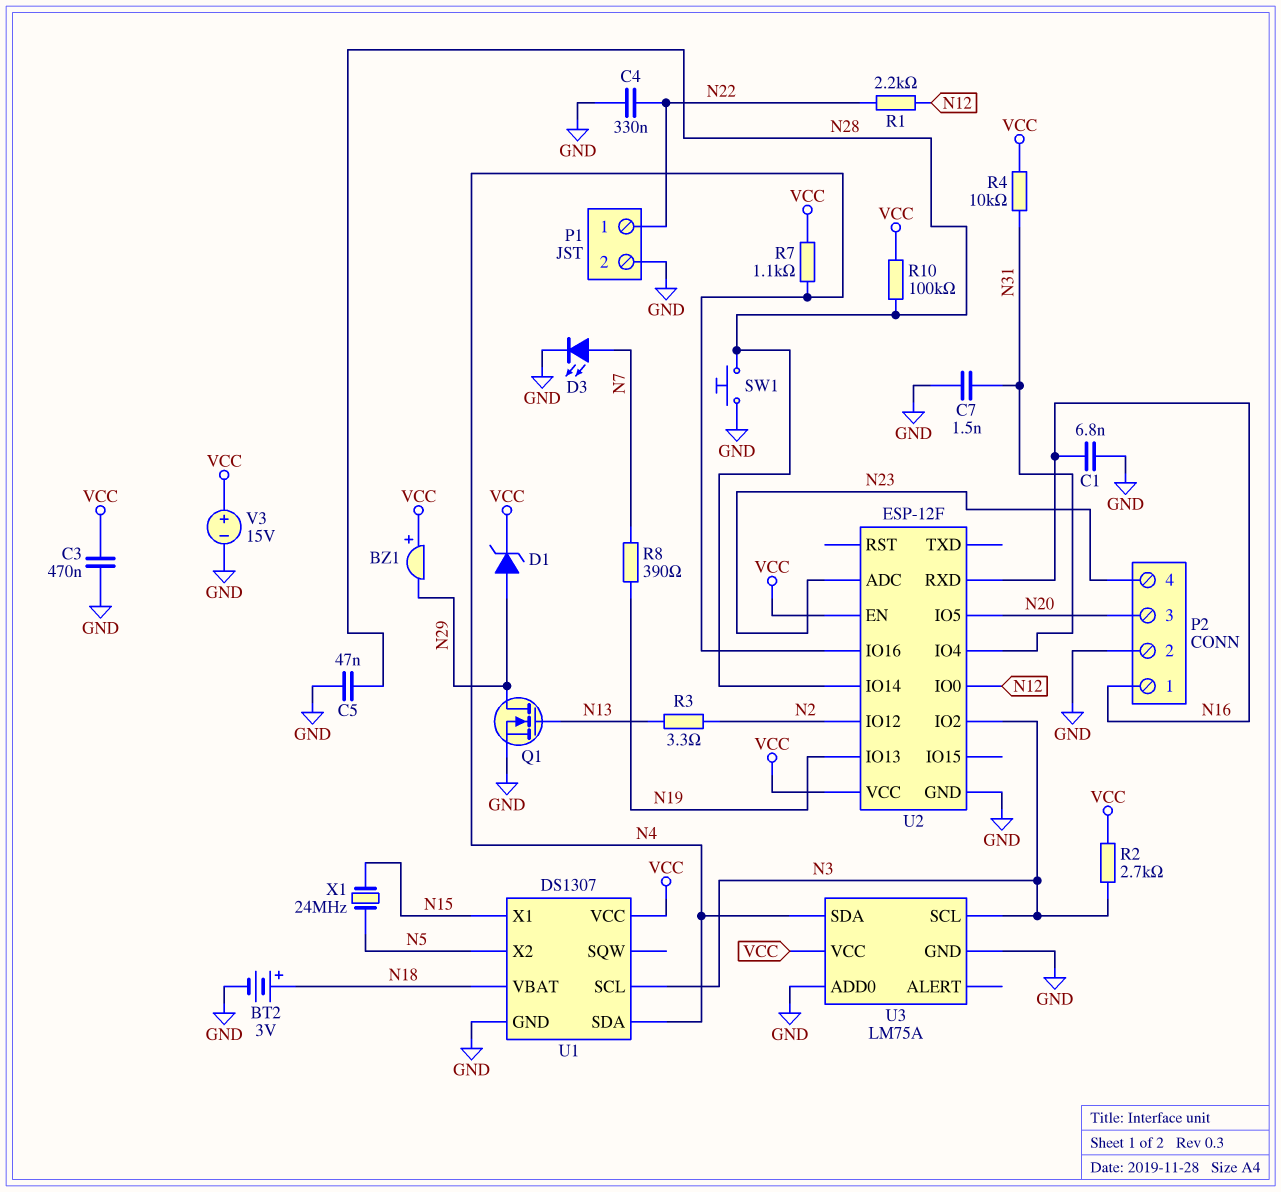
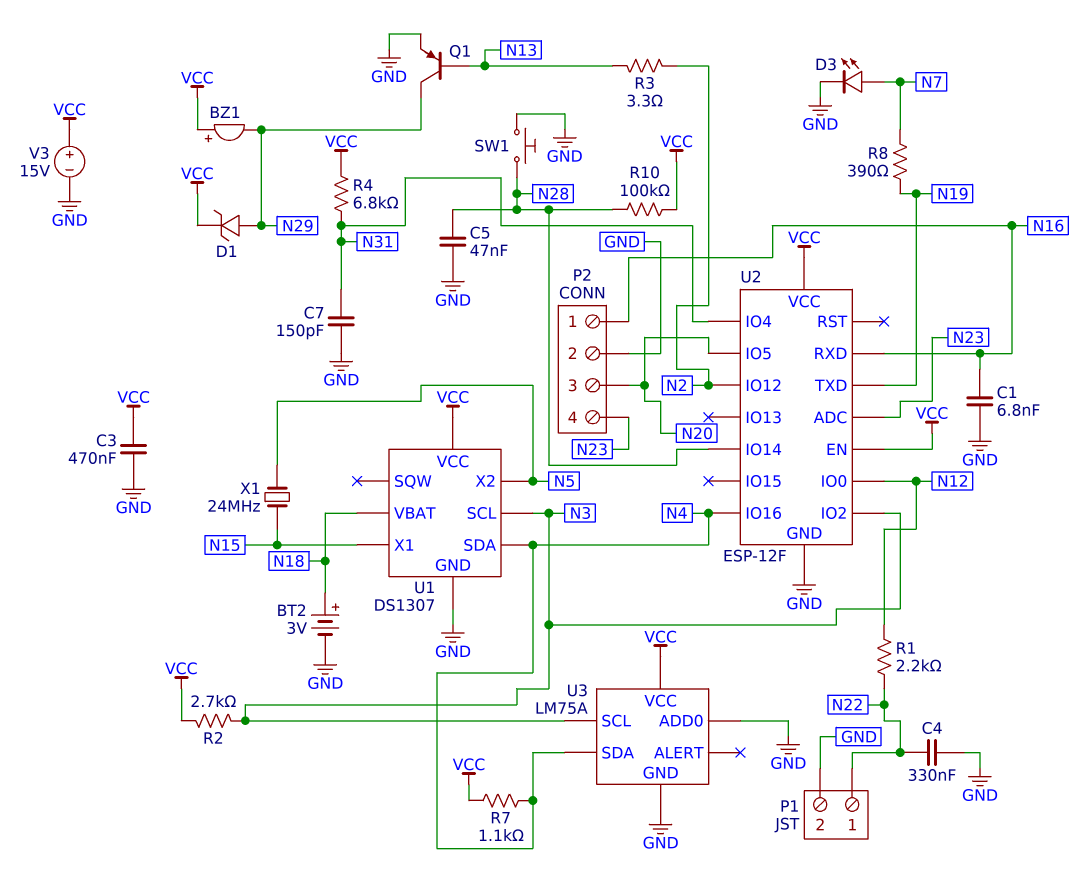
C7: 1.5nF (GND, N31) -> 150pF (GND, N31)
Q1: NMOS (G N13, D N29, S GND) -> PNP (B N13, C N29, E GND)
R4: 10k (N31, VCC) -> 6.8k (N31, VCC)
U2 pin IO13: N19 -> none
U2 pin TXD: none -> N19

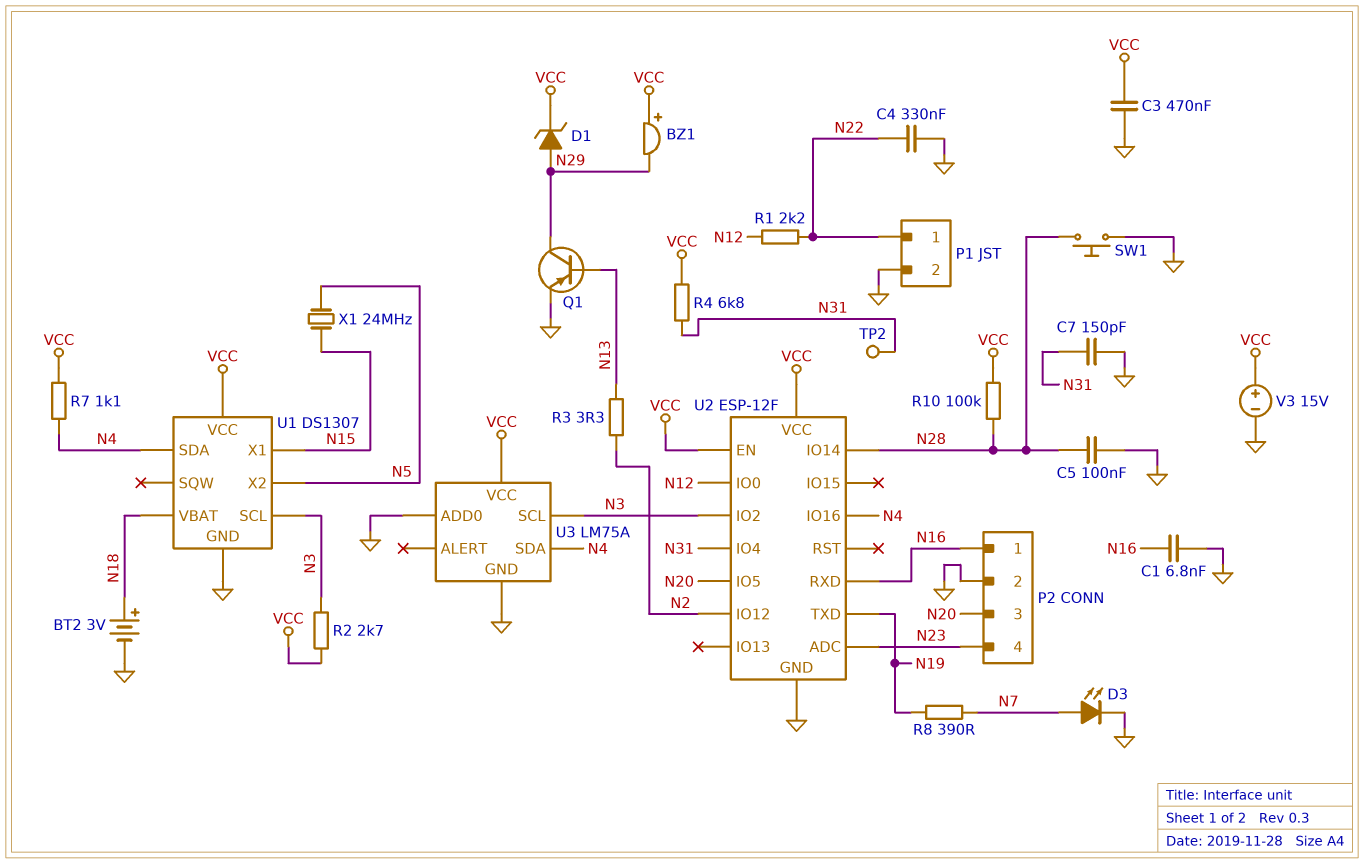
C5: 47nF (GND, N28) -> 100nF (GND, N28)
TP2: none -> test point (N31)

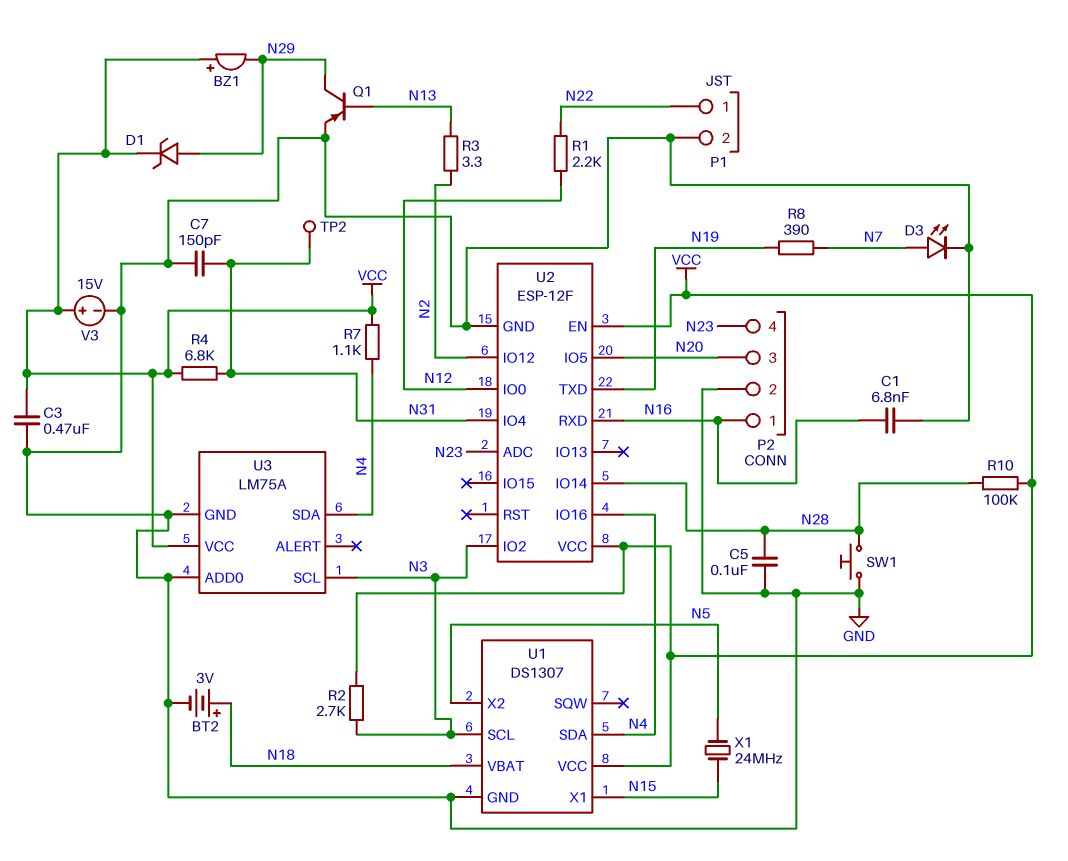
C4: 330nF (GND, N22) -> none

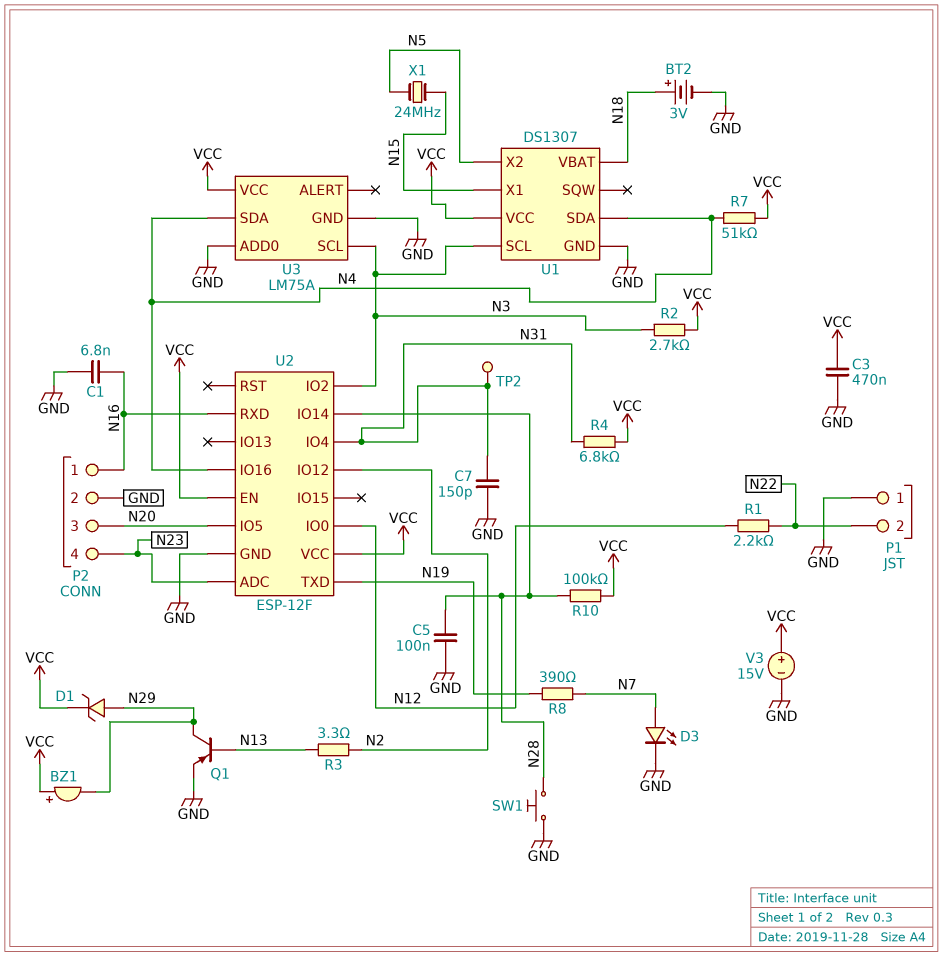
P1 pin 1: N22 -> GND
P1 pin 2: GND -> N22
R7: 1.1k (N4, VCC) -> 51k (N4, VCC)

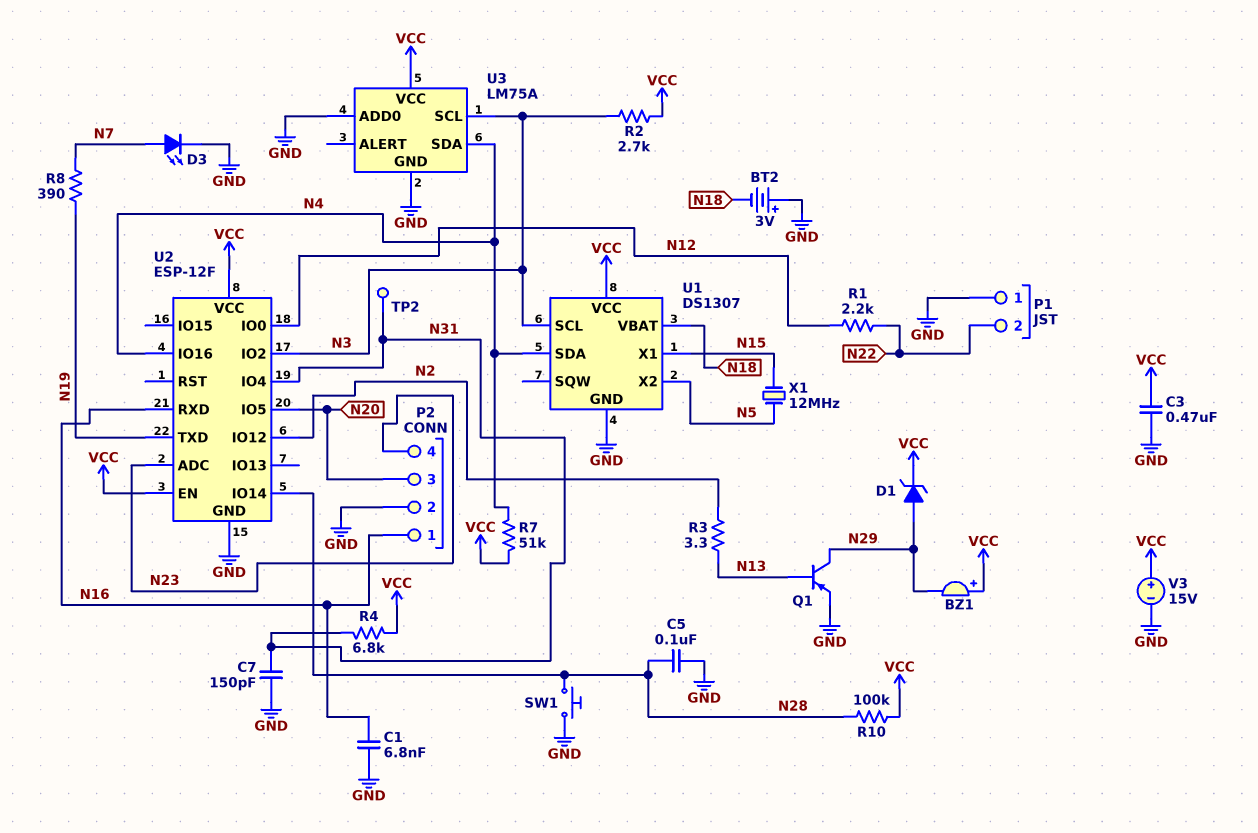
BT2: 3V (plus N18, minus GND) -> 3V (plus GND, minus N18)
X1: 24MHz (N5, N15) -> 12MHz (N5, N15)

